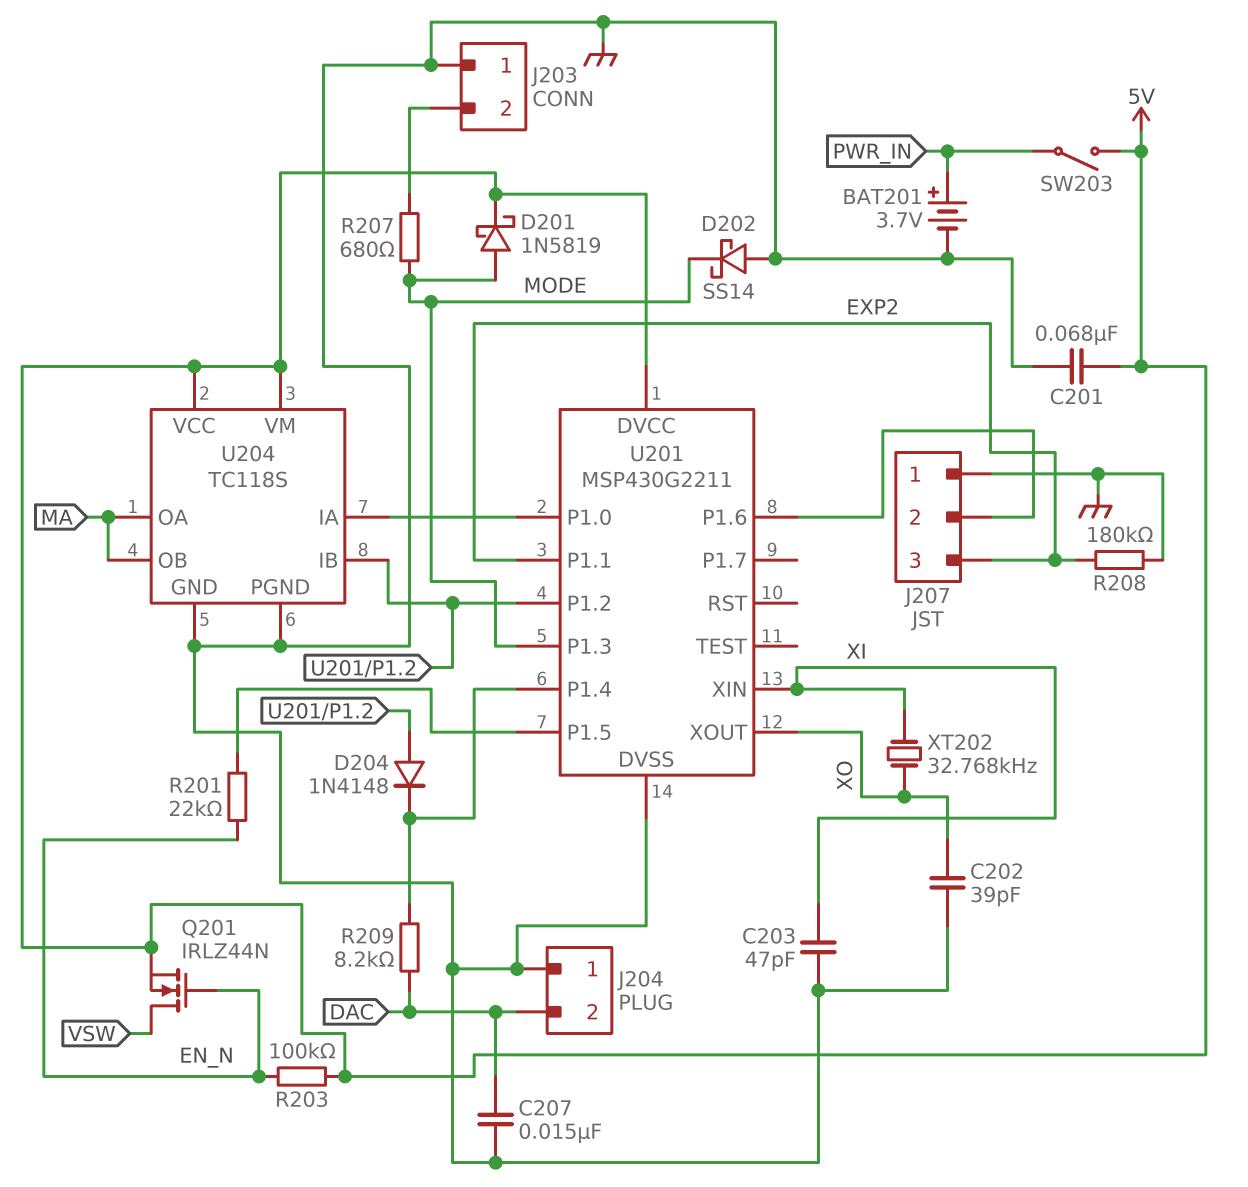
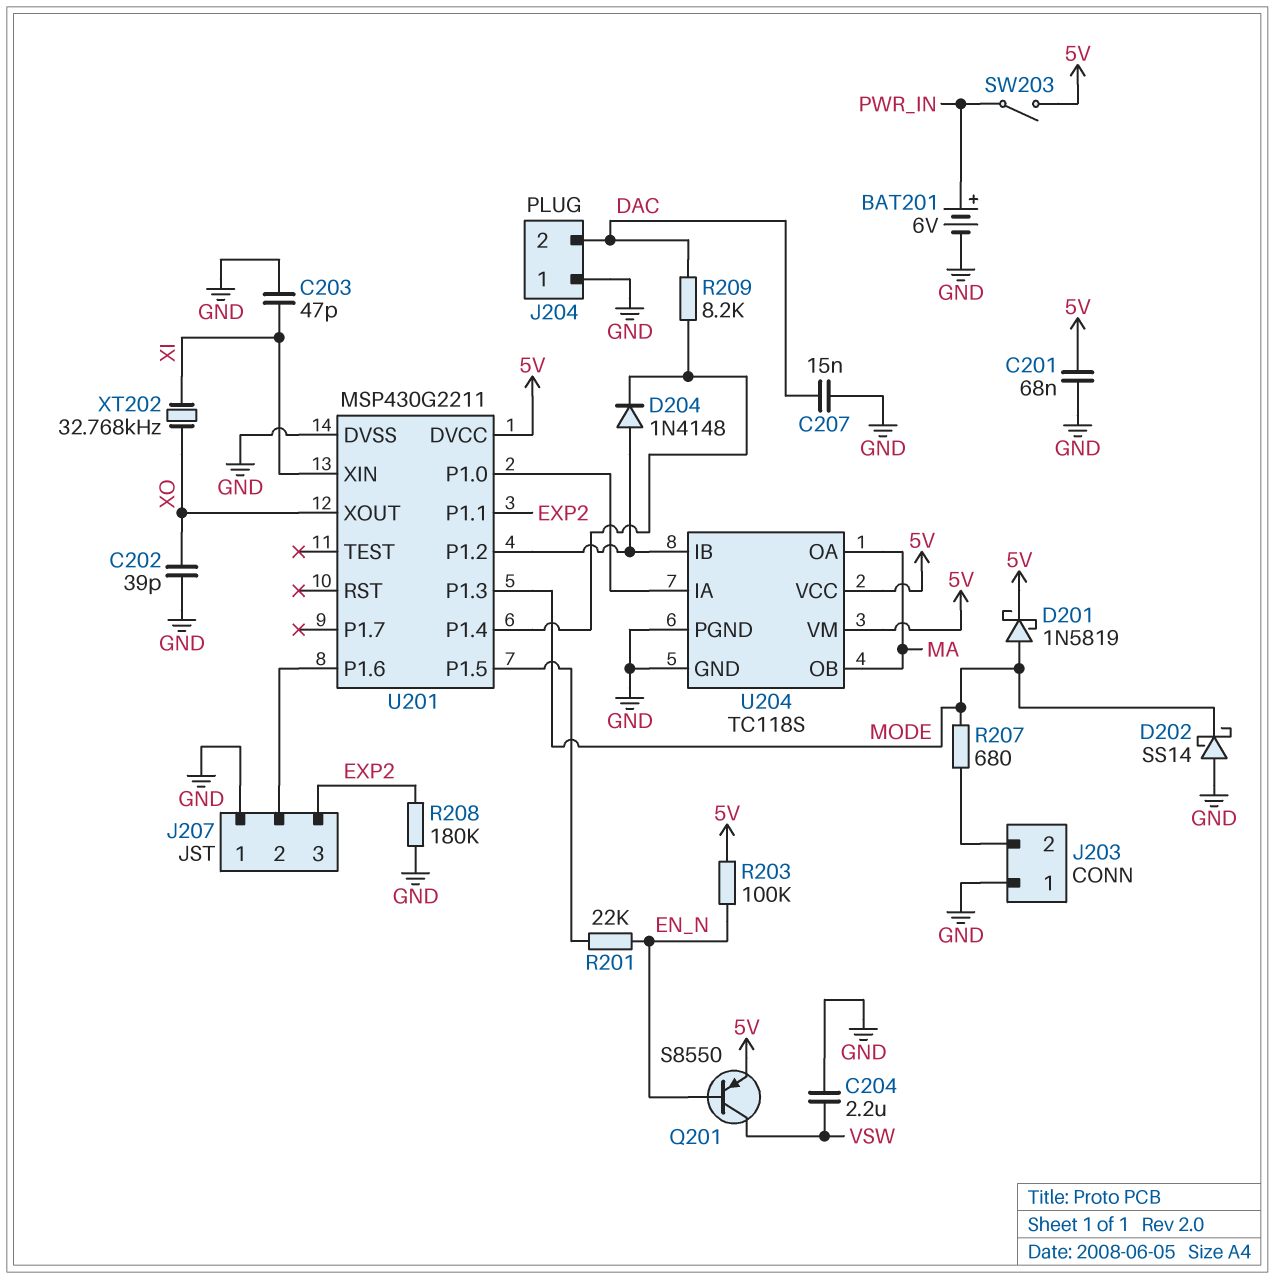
BAT201: 3.7V (plus PWR_IN, minus GND) -> 6V (plus PWR_IN, minus GND)
C204: none -> 2.2uF (GND, VSW)
Q201: NMOS IRLZ44N (G EN_N, D VSW, S 5V) -> PNP S8550 (B EN_N, C VSW, E 5V)

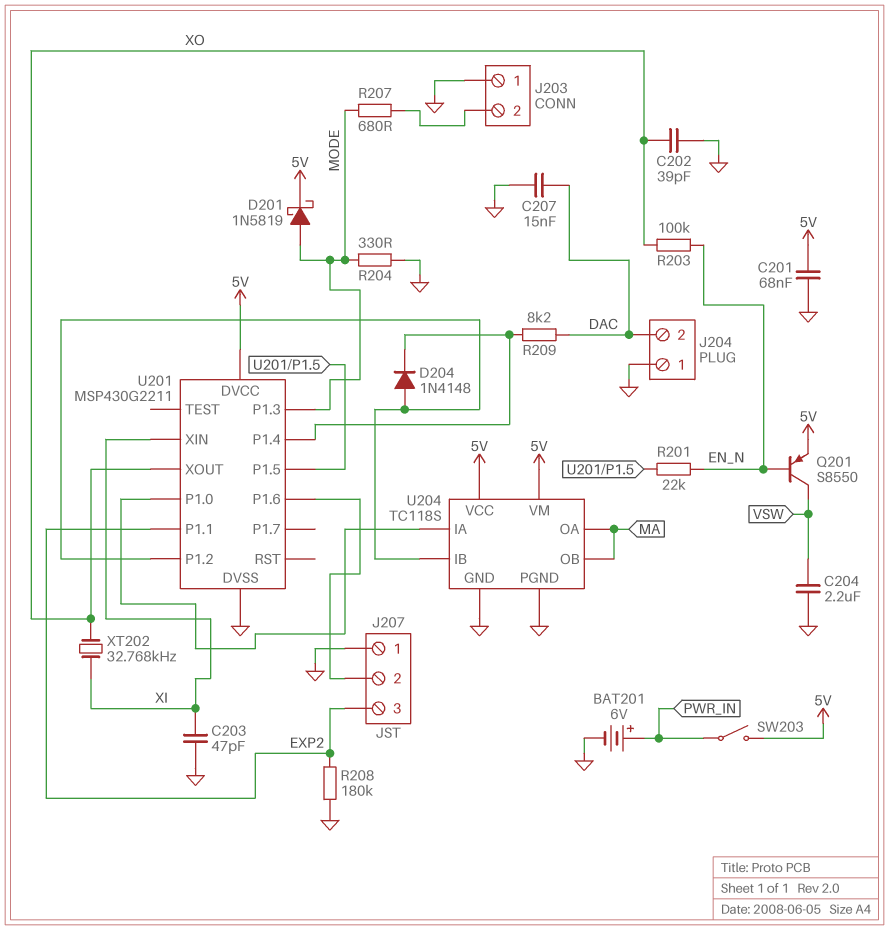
D202: schottky SS14 (A GND, K MODE) -> none
R203: 100k (5V, EN_N) -> 100k (EN_N, XO)
R204: none -> 330 (GND, MODE)

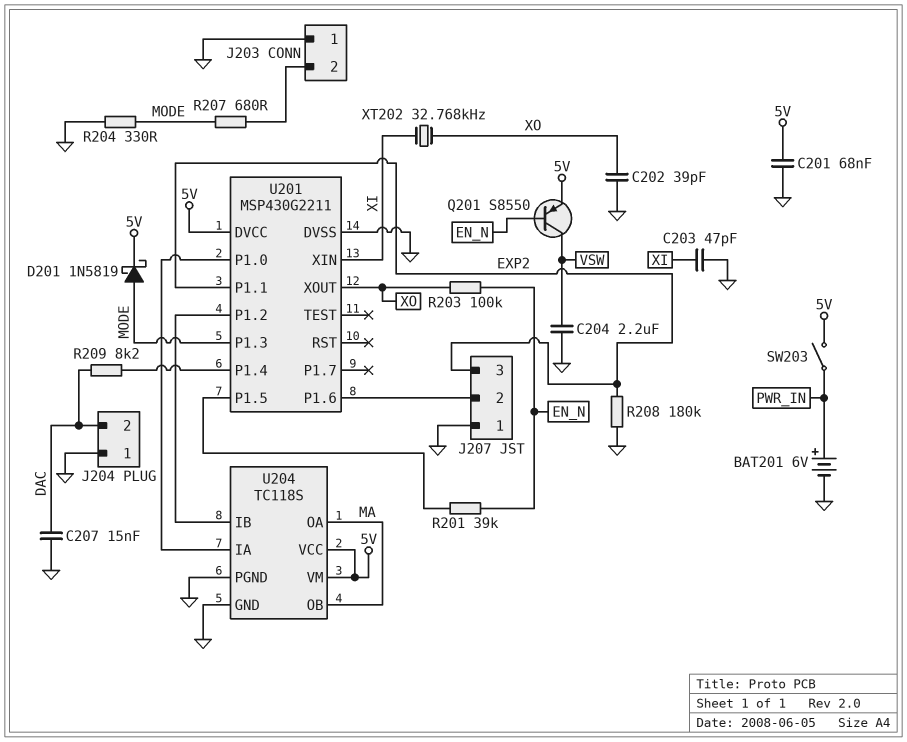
D204: diode 1N4148 (A U201/P1.2, K U201/P1.4) -> none
R201: 22k (EN_N, U201/P1.5) -> 39k (EN_N, U201/P1.5)

